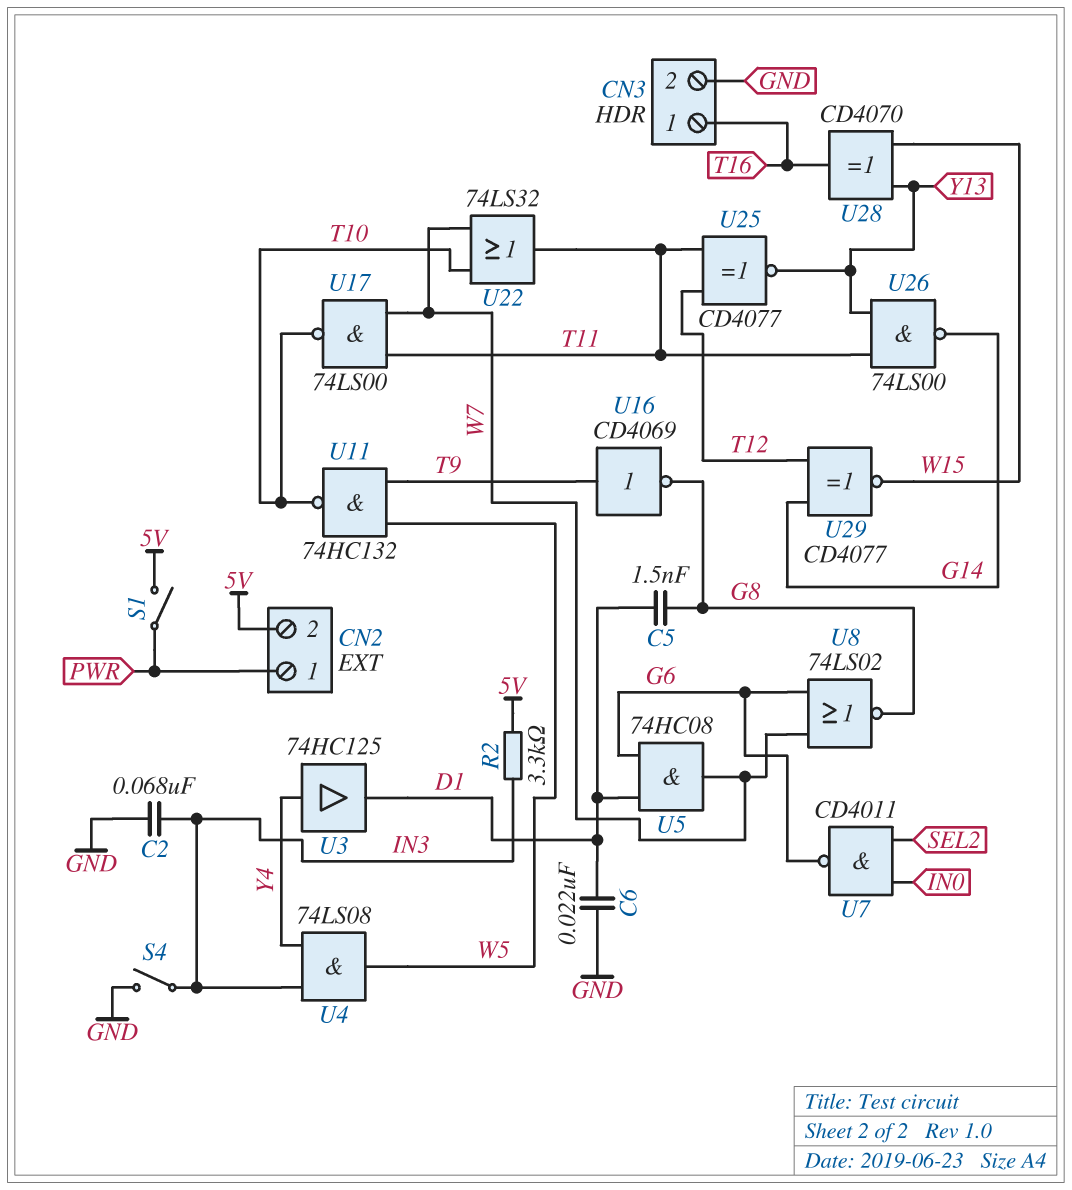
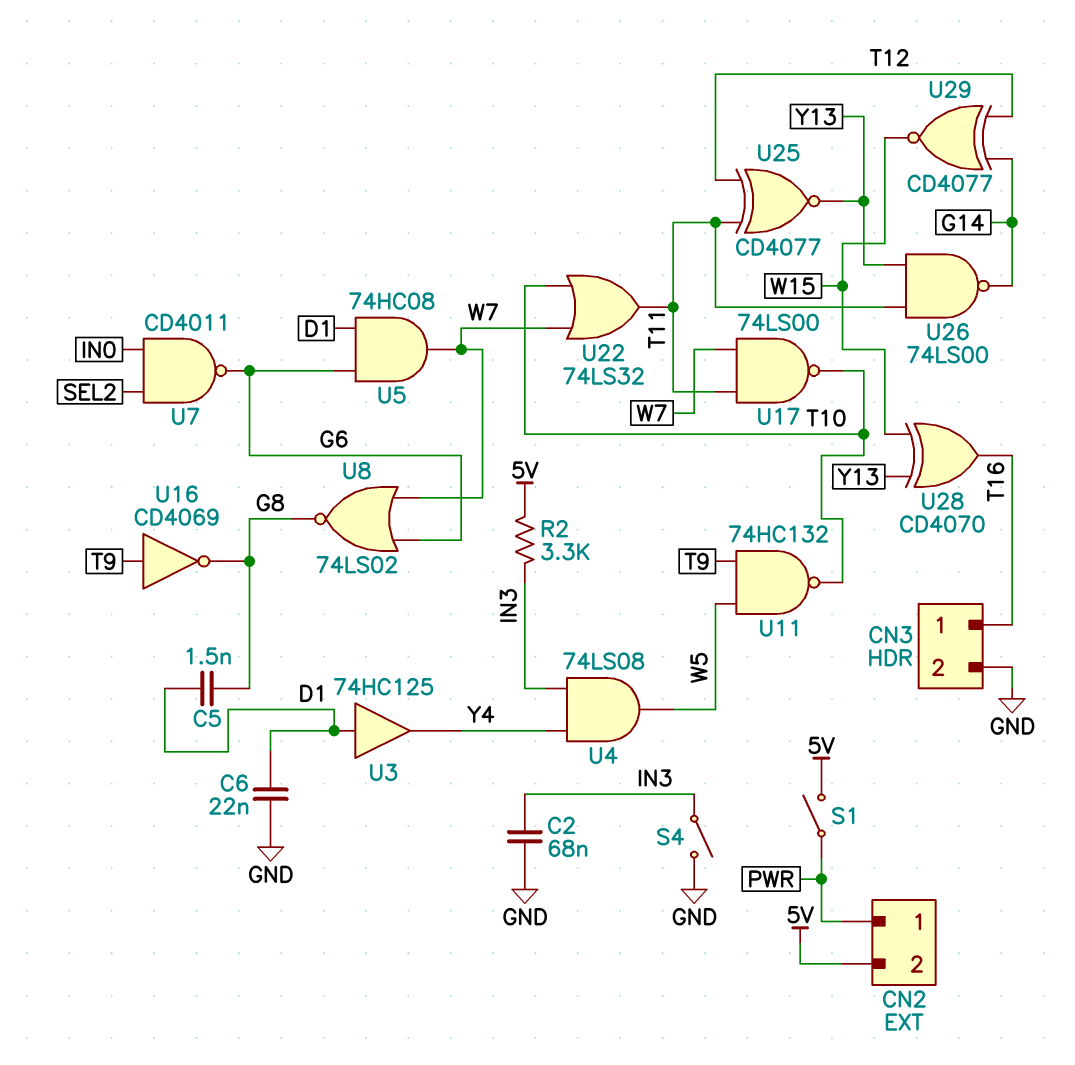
U3: buffer 74HC125 (in Y4, out D1) -> buffer 74HC125 (in D1, out Y4)

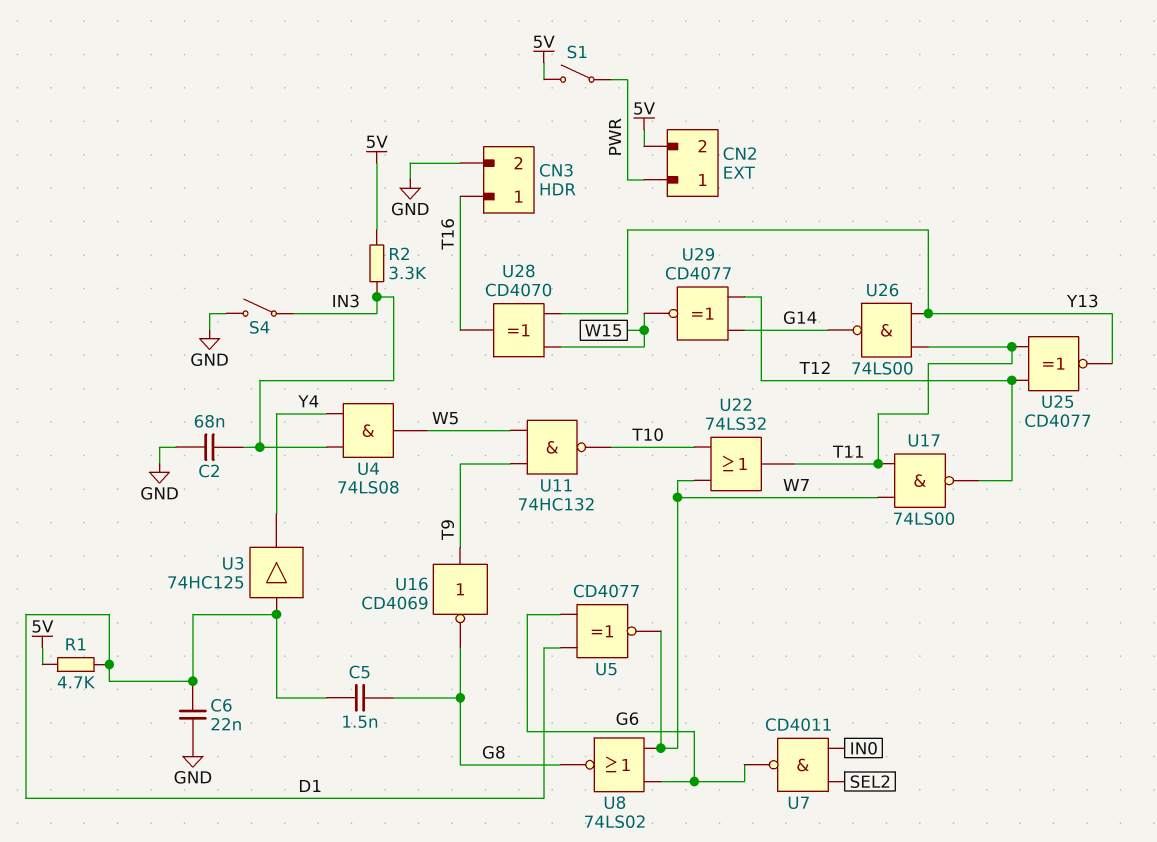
R1: none -> 4.7k (5V, D1)
U5: AND 74HC08 (in D1, in G6, out W7) -> XNOR CD4077 (in D1, in G6, out W7)
U17: NAND 74LS00 (in T11, in W7, out T10) -> NAND 74LS00 (in T11, in W7, out T12)

